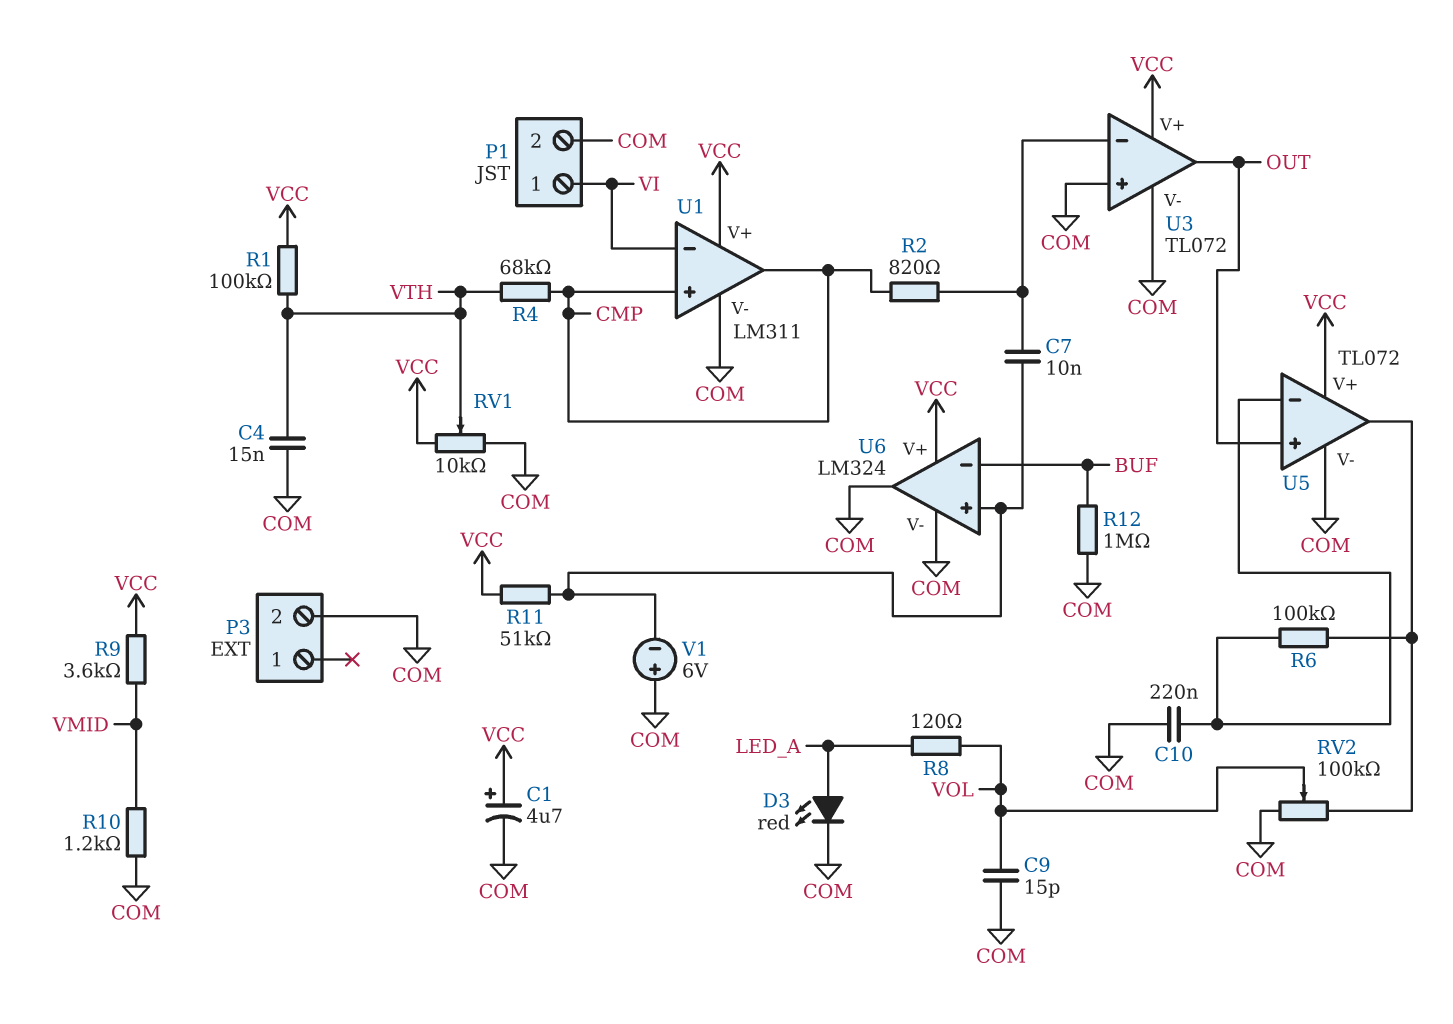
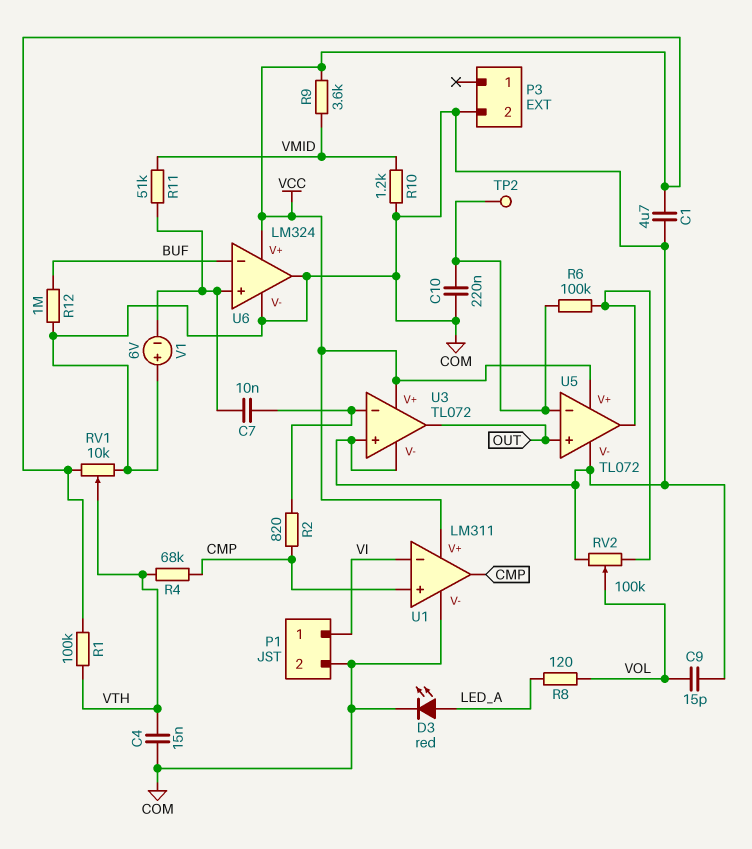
C1: 4.7uF (plus VCC, minus COM) -> 4.7uF (COM, VCC)
R11: 51k (U6/in+, VCC) -> 51k (U6/in+, VMID)
TP2: none -> test point (U5/in-)

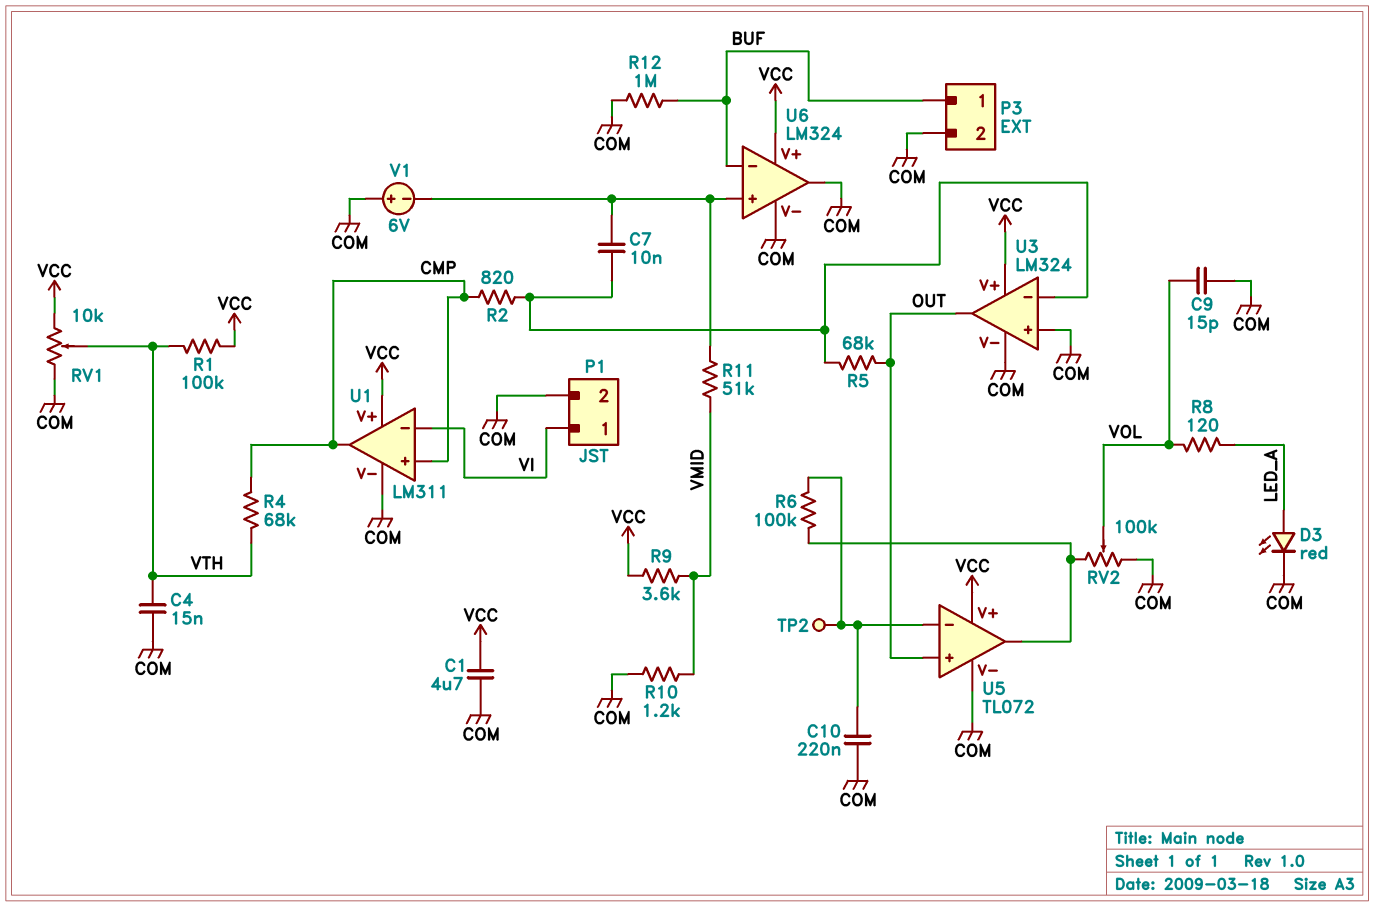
P3 pin 1: none -> BUF
R5: none -> 68k (OUT, U3/in-)
U3: TL072 -> LM324

